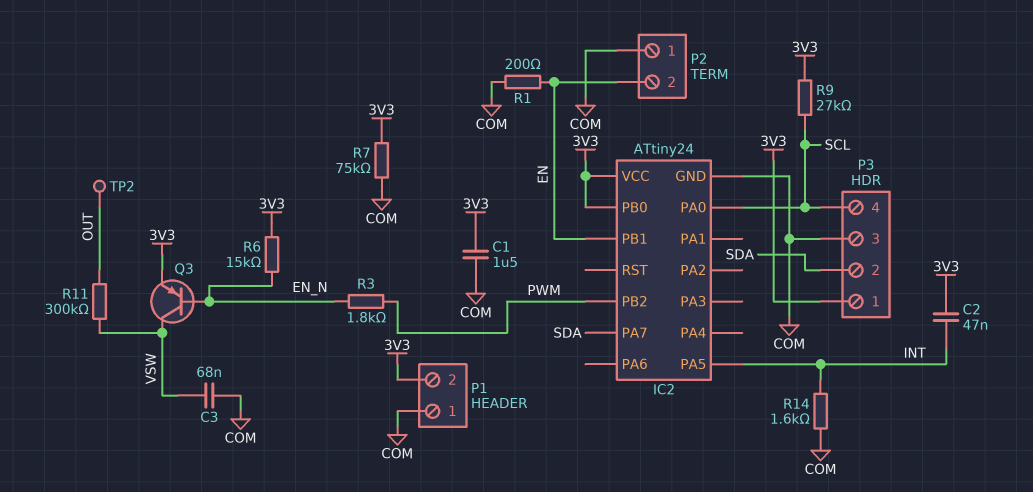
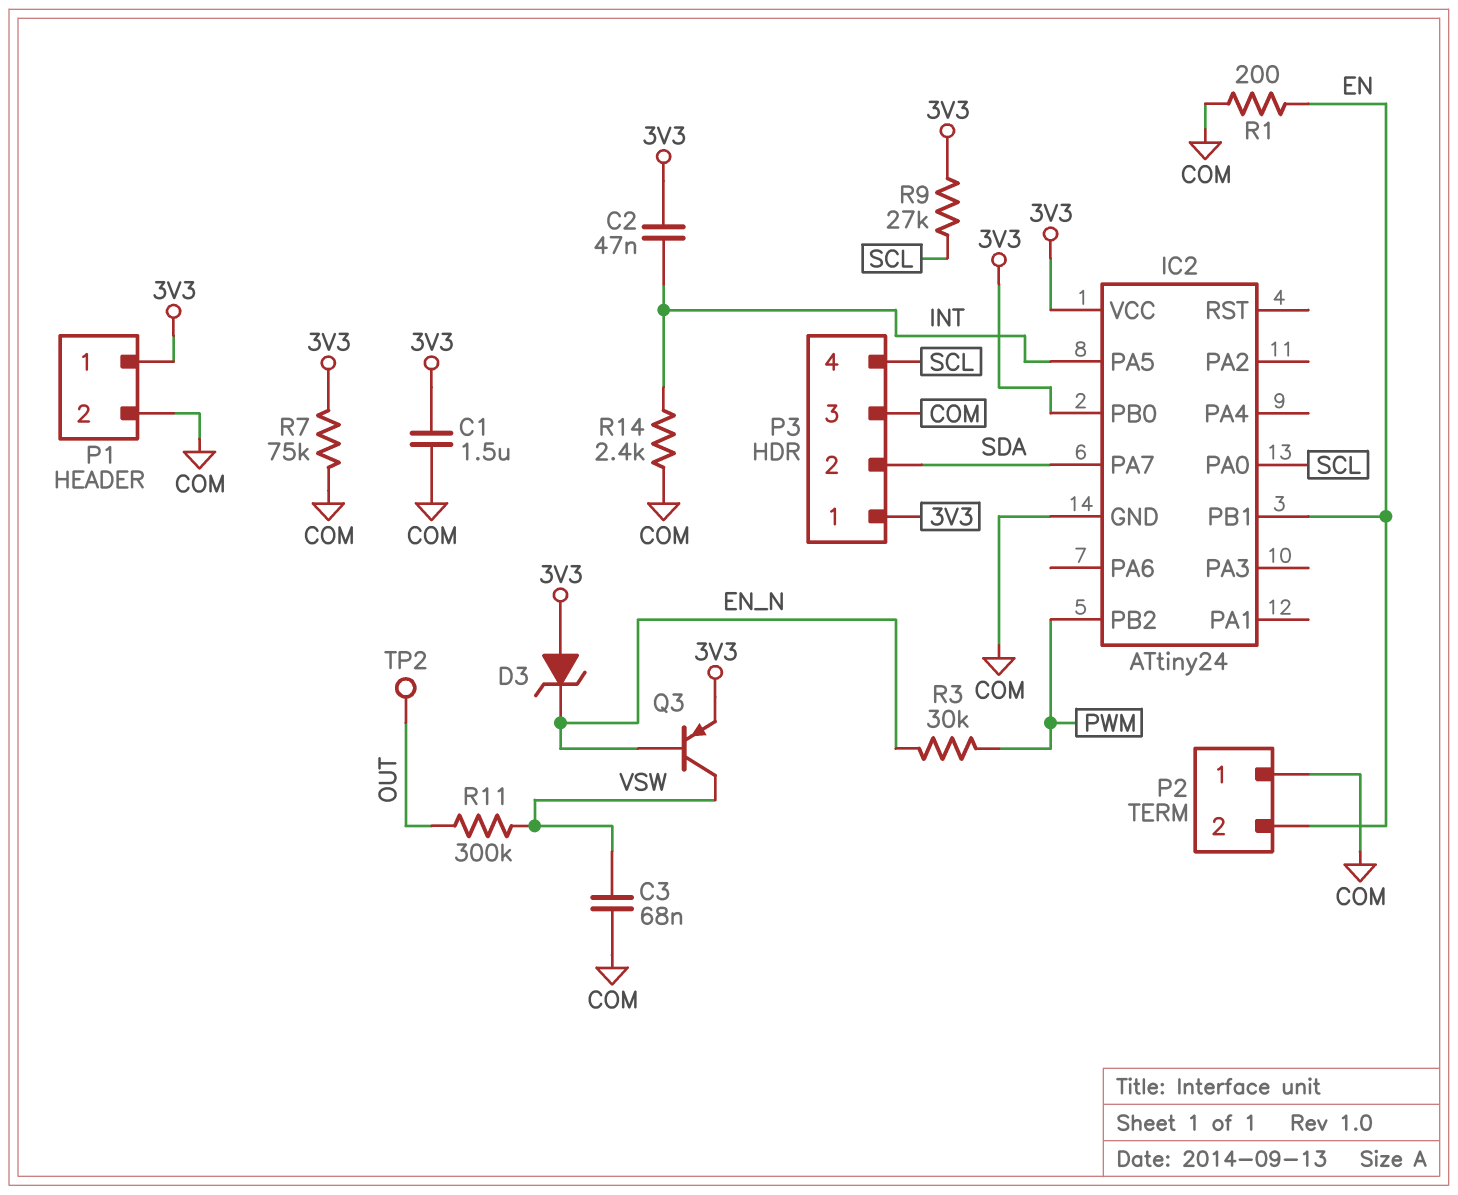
D3: none -> zener (A 3V3, K EN_N)
P1 pin 1: COM -> 3V3
P1 pin 2: 3V3 -> COM
R3: 1.8k (EN_N, PWM) -> 30k (EN_N, PWM)
R6: 15k (3V3, EN_N) -> none
R14: 1.6k (COM, INT) -> 2.4k (COM, INT)

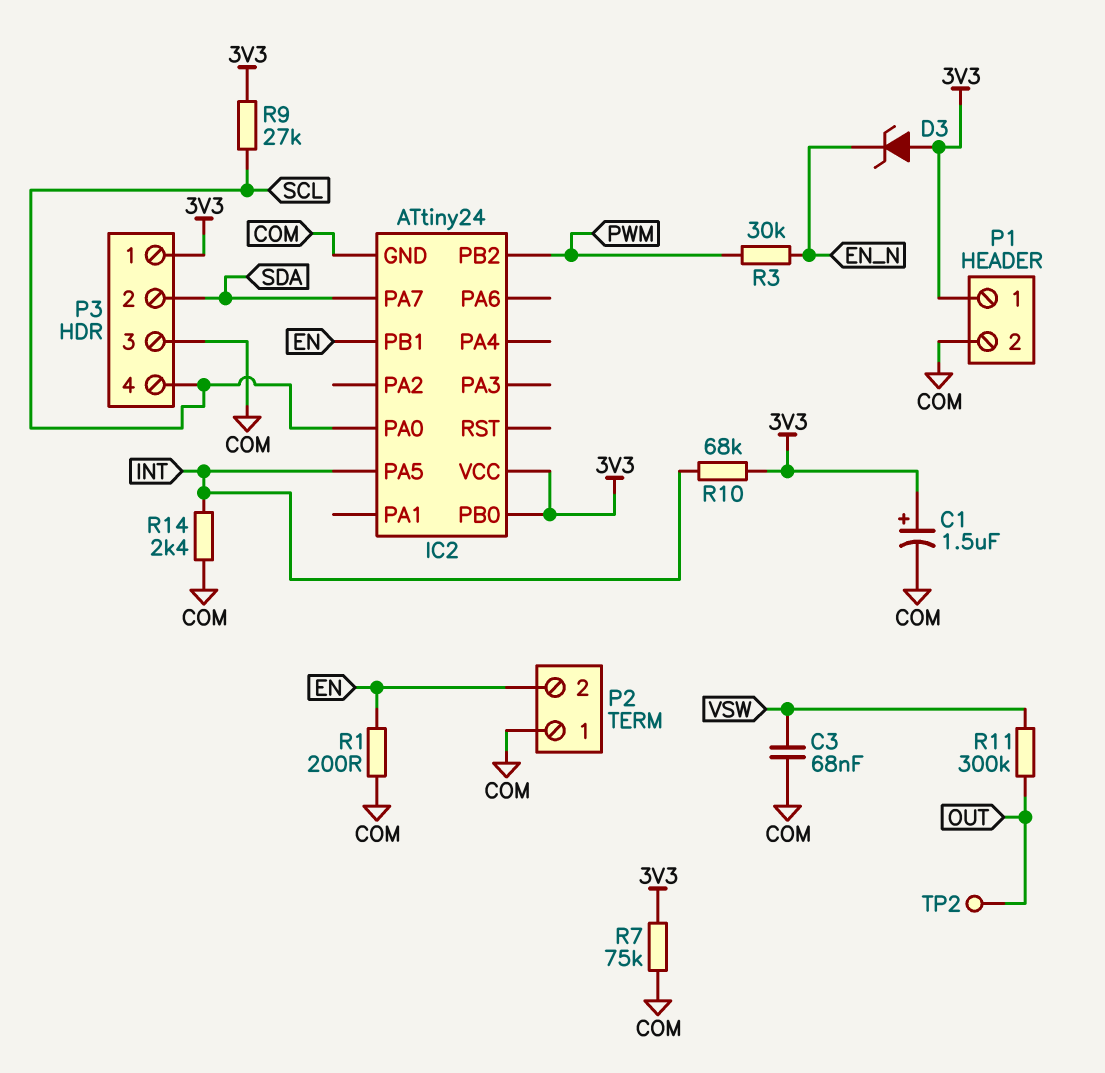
C1: 1.5uF (3V3, COM) -> 1.5uF (plus 3V3, minus COM)
C2: 47nF (3V3, INT) -> none
Q3: PNP (B EN_N, C VSW, E 3V3) -> none
R10: none -> 68k (3V3, INT)

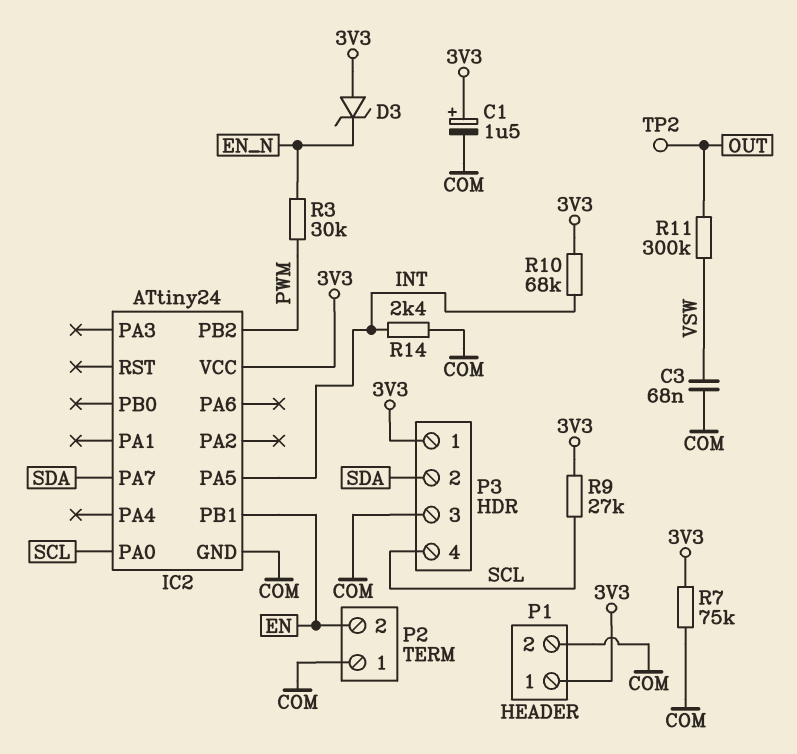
IC2 pin PB0: 3V3 -> none
R1: 200 (COM, EN) -> none

